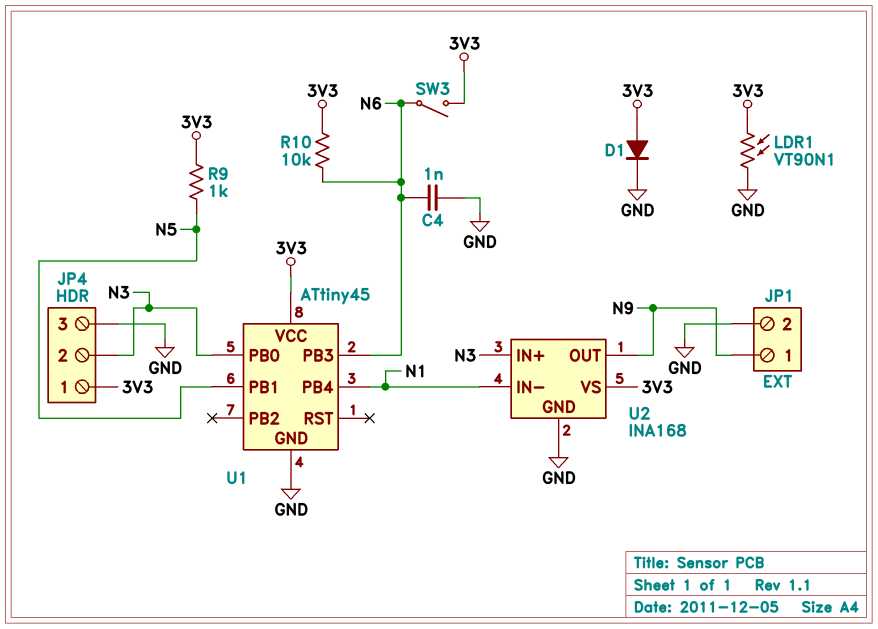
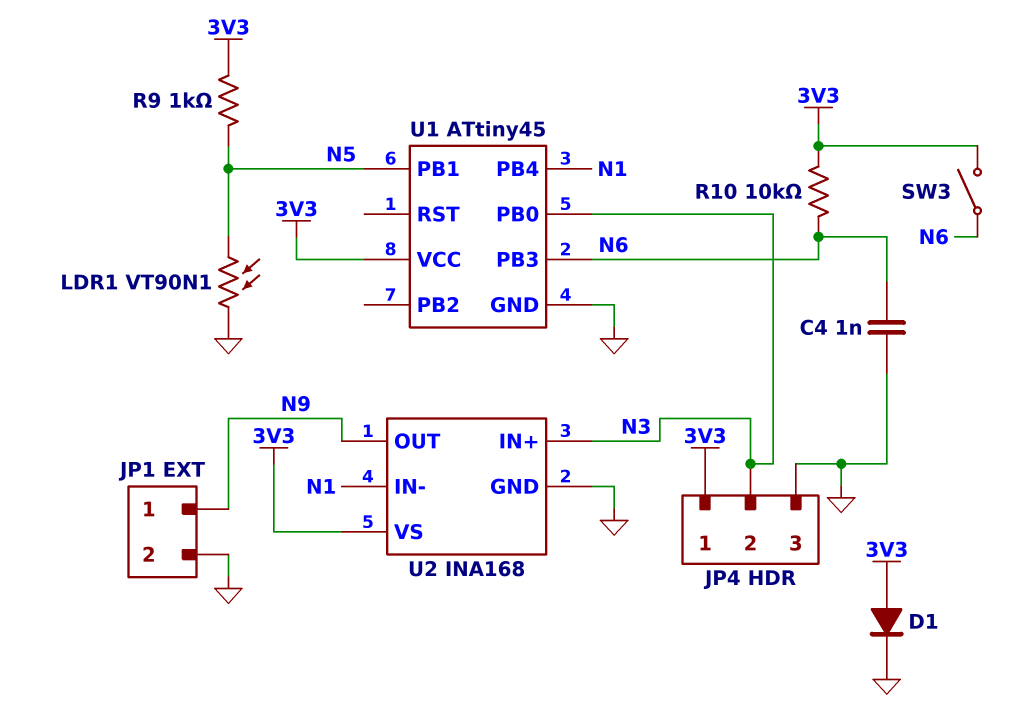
LDR1: VT90N1 (3V3, GND) -> VT90N1 (GND, N5)

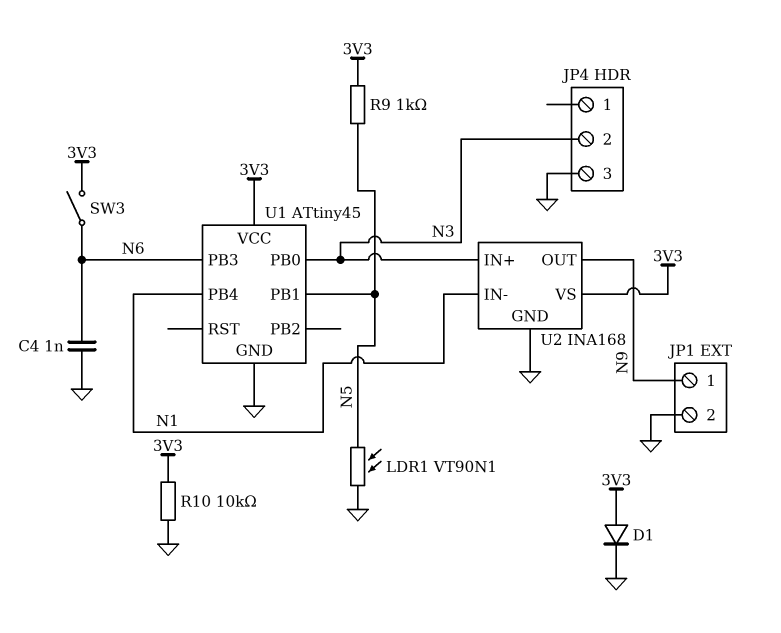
JP4 pin 1: 3V3 -> none
R10: 10k (3V3, N6) -> 10k (3V3, GND)

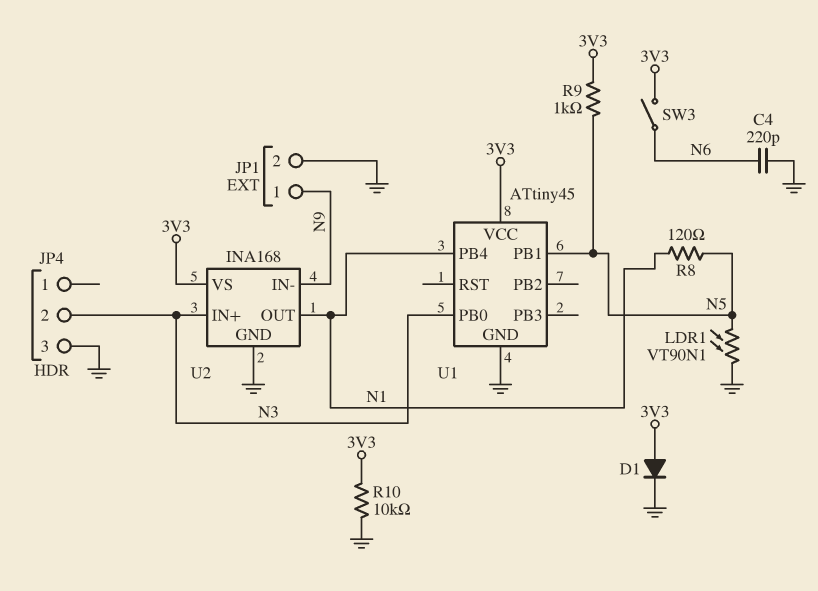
C4: 1nF (GND, N6) -> 220pF (GND, N6)
R8: none -> 120 (N1, N5)
U1 pin PB3: N6 -> none
U2 pin IN-: N1 -> N9
U2 pin OUT: N9 -> N1

